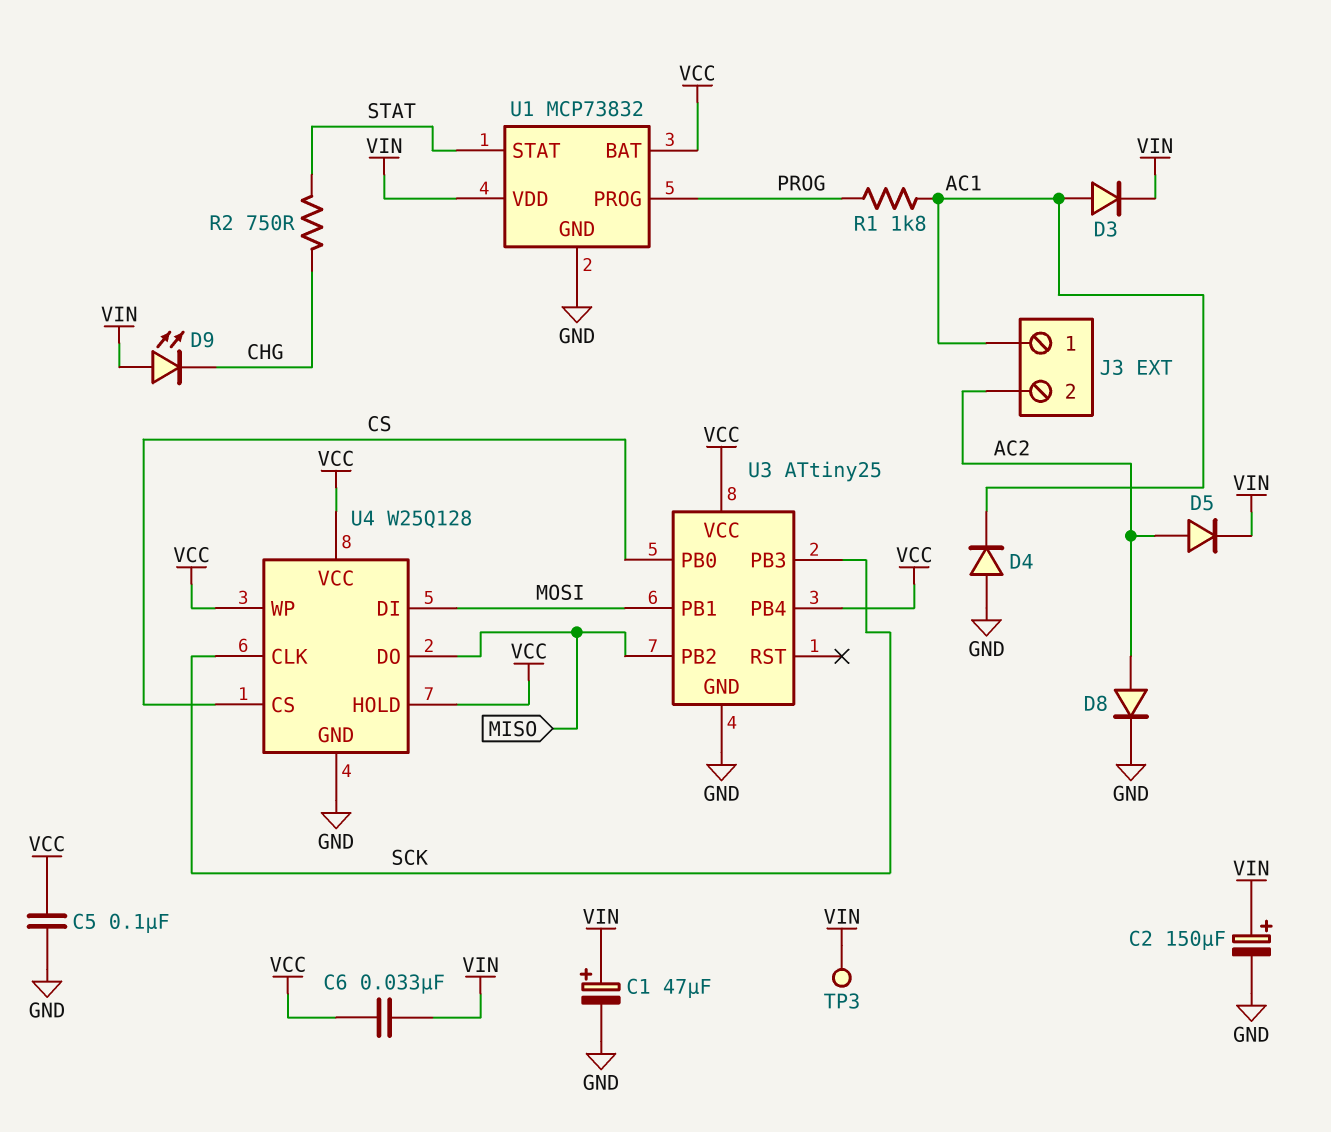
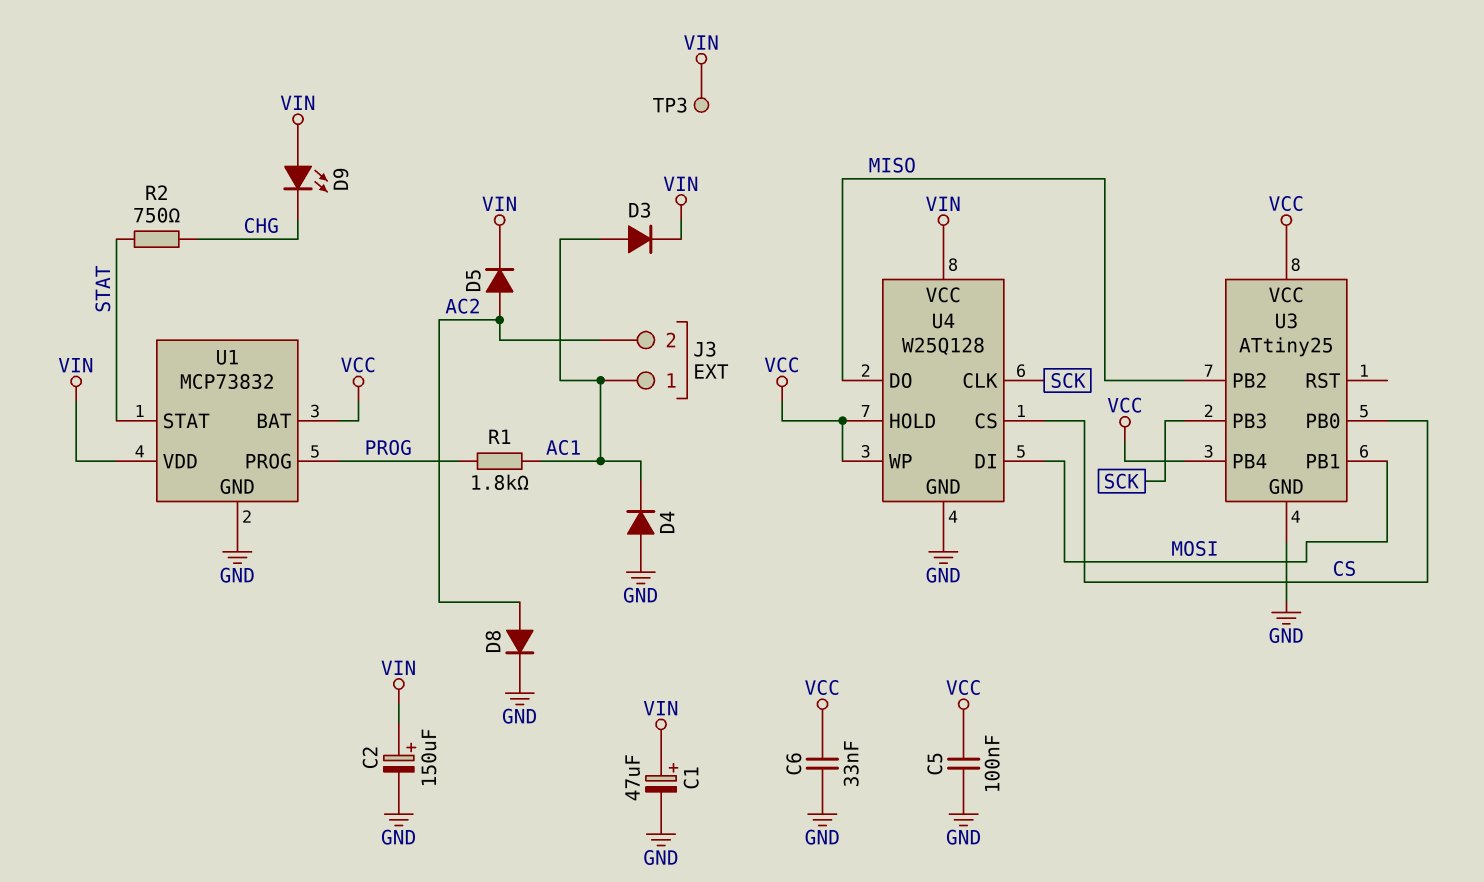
C6: 33nF (VCC, VIN) -> 33nF (GND, VCC)
U4 pin VCC: VCC -> VIN

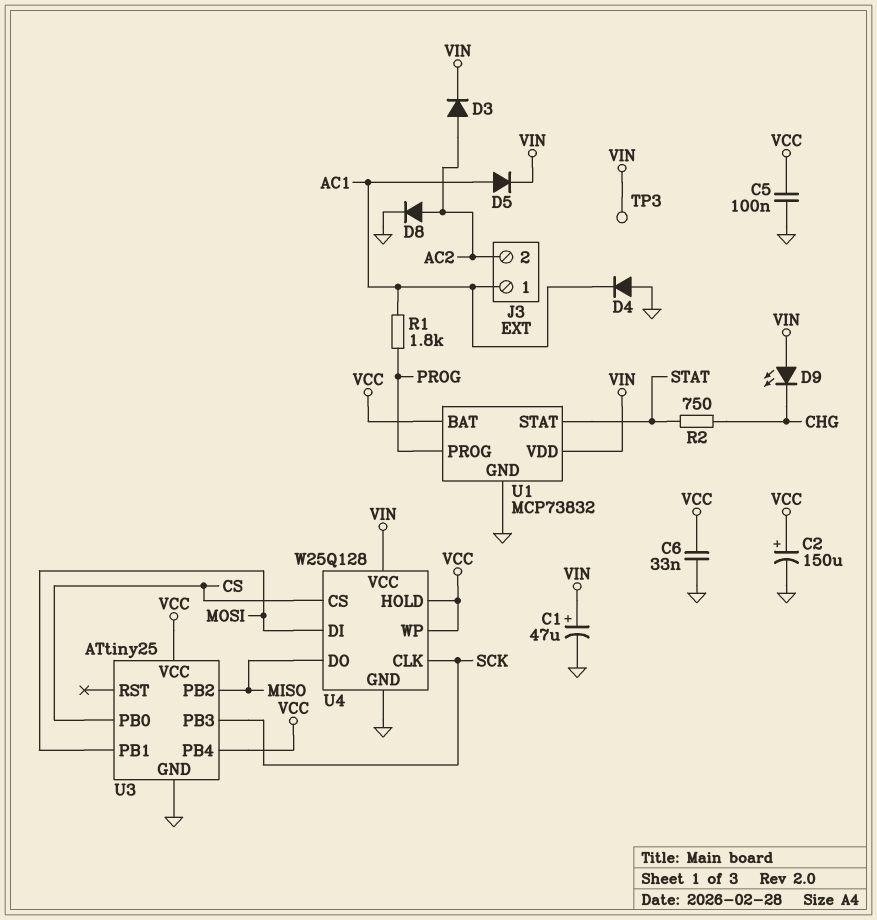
C2: 150uF (plus VIN, minus GND) -> 150uF (plus VCC, minus GND)
D3: diode (A AC1, K VIN) -> diode (A AC2, K VIN)
D5: diode (A AC2, K VIN) -> diode (A AC1, K VIN)

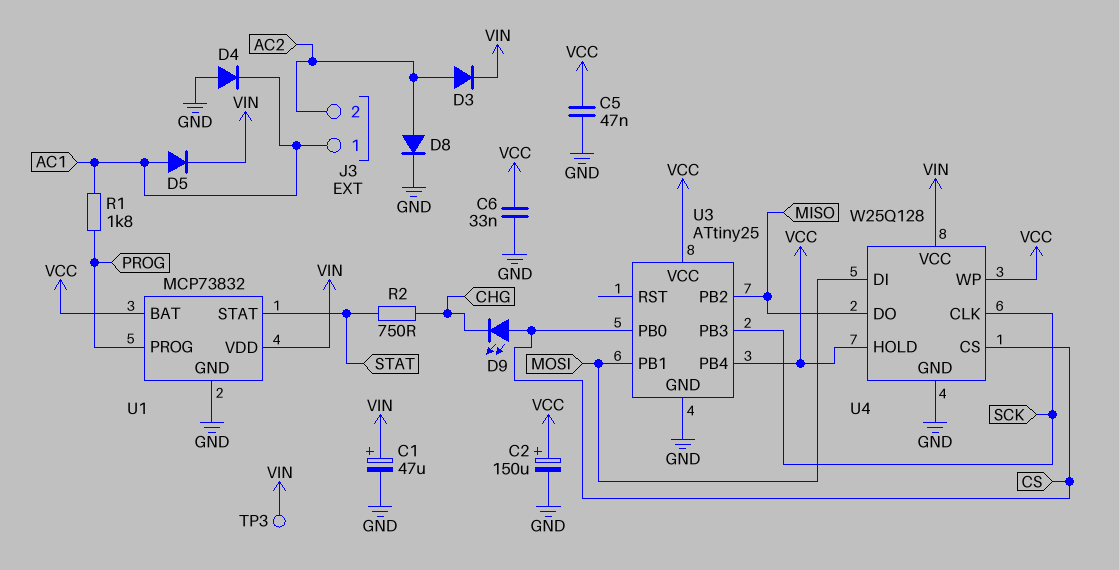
C5: 100nF (GND, VCC) -> 47nF (GND, VCC)
D9: LED (A VIN, K CHG) -> LED (A CS, K CHG)

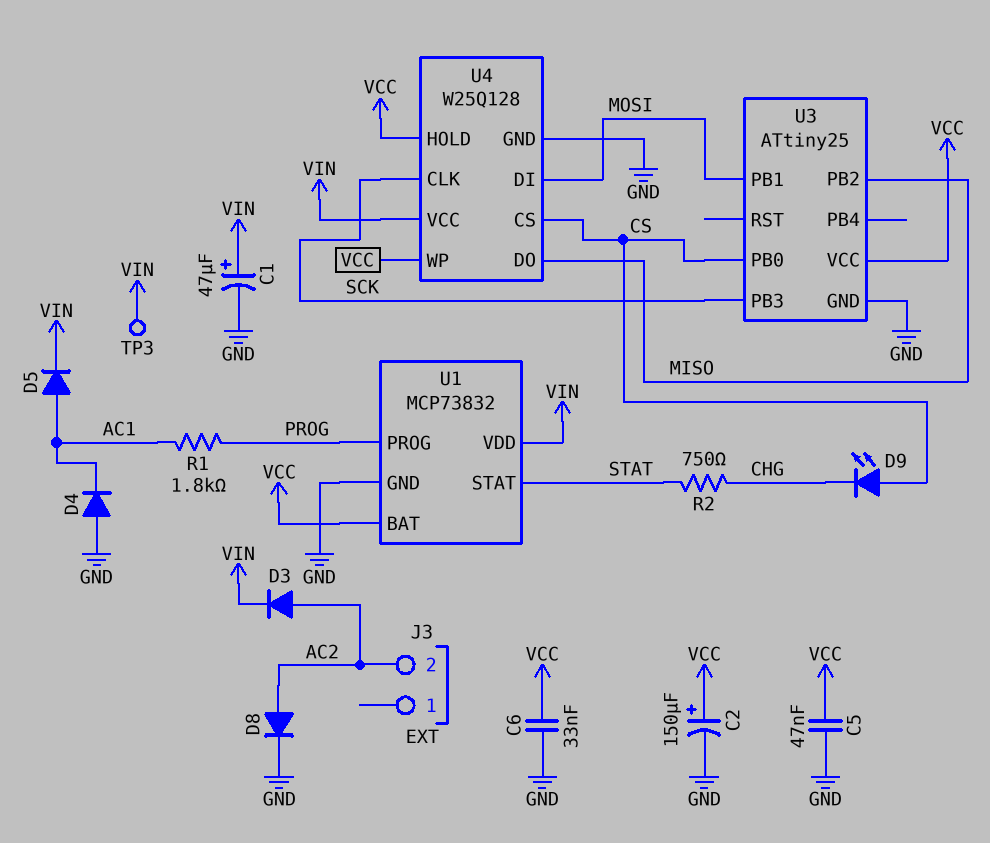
J3 pin 1: AC1 -> none
U3 pin PB4: VCC -> none

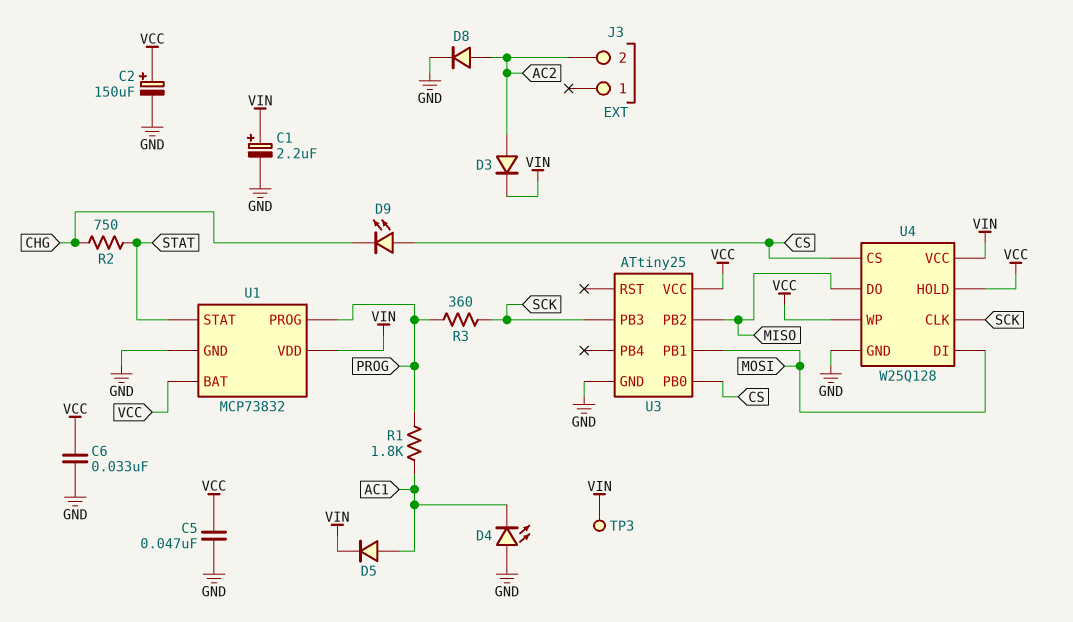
C1: 47uF (plus VIN, minus GND) -> 2.2uF (plus VIN, minus GND)
D4: diode (A GND, K AC1) -> LED (A GND, K AC1)
R3: none -> 360 (PROG, SCK)

